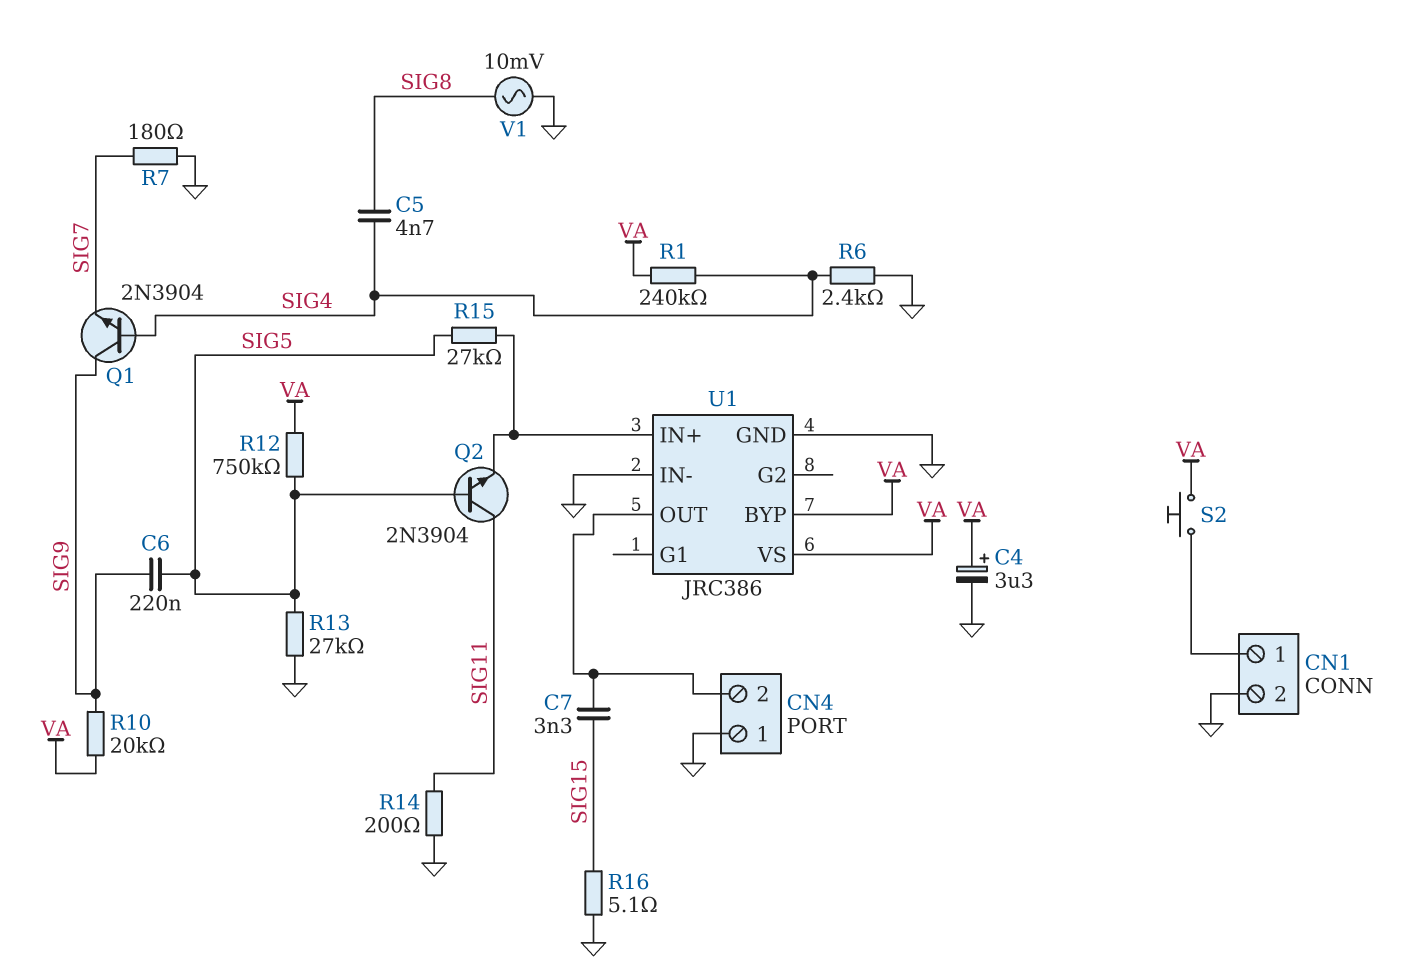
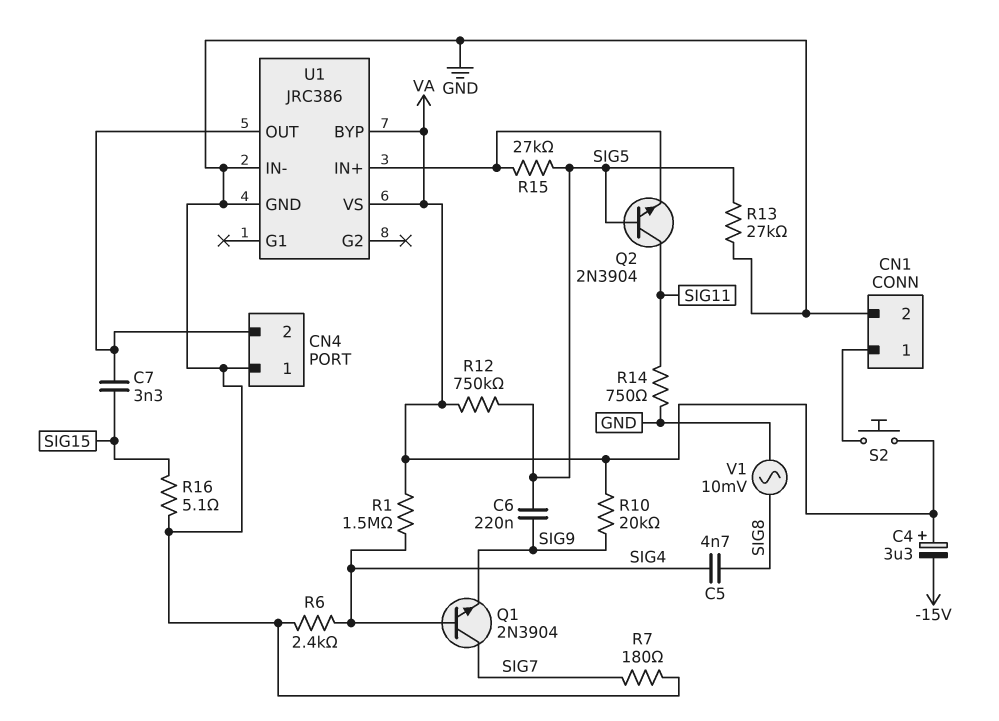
C4: 3.3uF (plus VA, minus GND) -> 3.3uF (plus VA, minus -15V)
Q1: NPN 2N3904 (B SIG4, C SIG9, E SIG7) -> NPN 2N3904 (B SIG4, C SIG7, E SIG9)
R1: 240k (SIG4, VA) -> 1.5M (SIG4, VA)
R14: 200 (GND, SIG11) -> 750 (GND, SIG11)

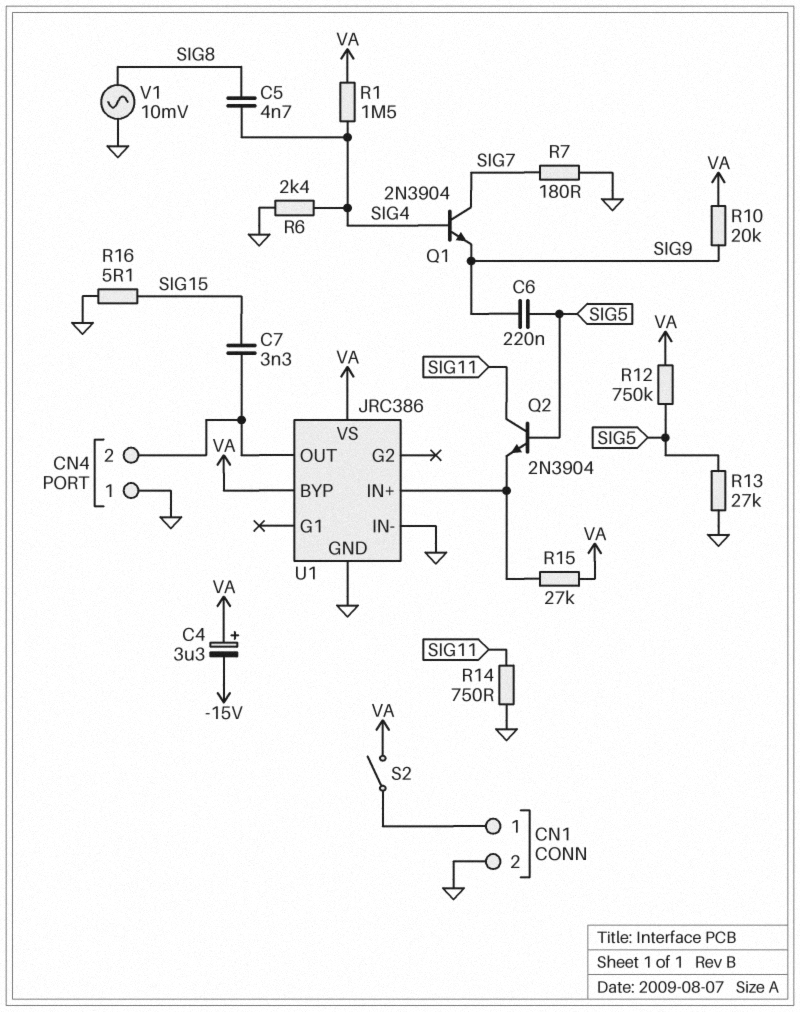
R15: 27k (SIG5, U1/IN+) -> 27k (U1/IN+, VA)
S2: button (CN1/1, VA) -> switch (CN1/1, VA)

